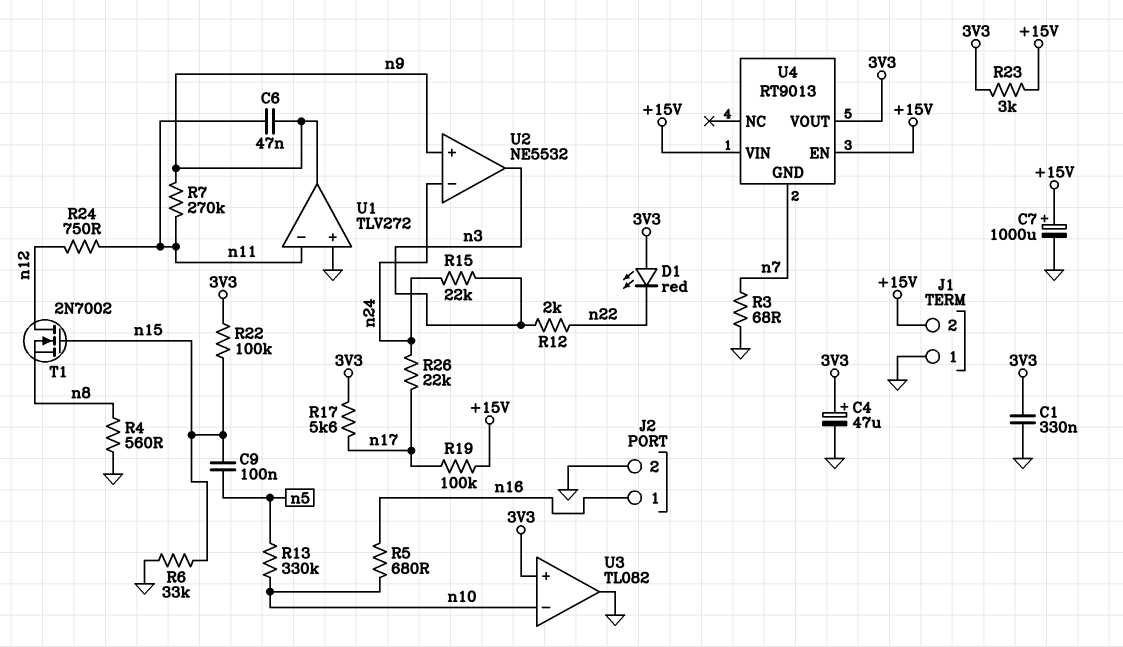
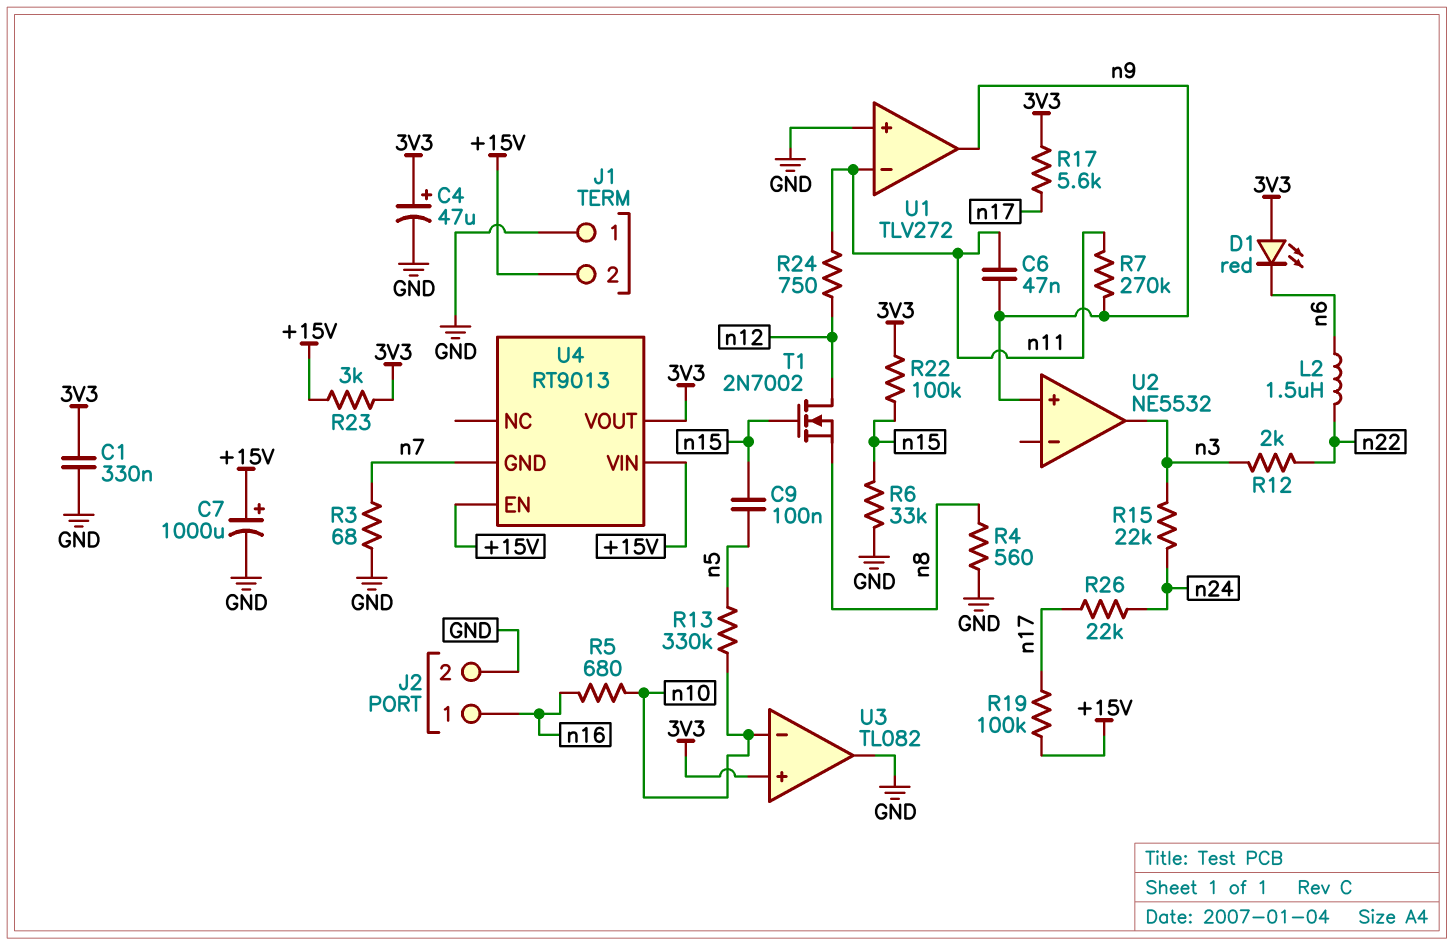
D1: LED red (A 3V3, K n22) -> LED red (A 3V3, K n6)
L2: none -> 1.5uH (n6, n22)
U2 pin in-: n24 -> none

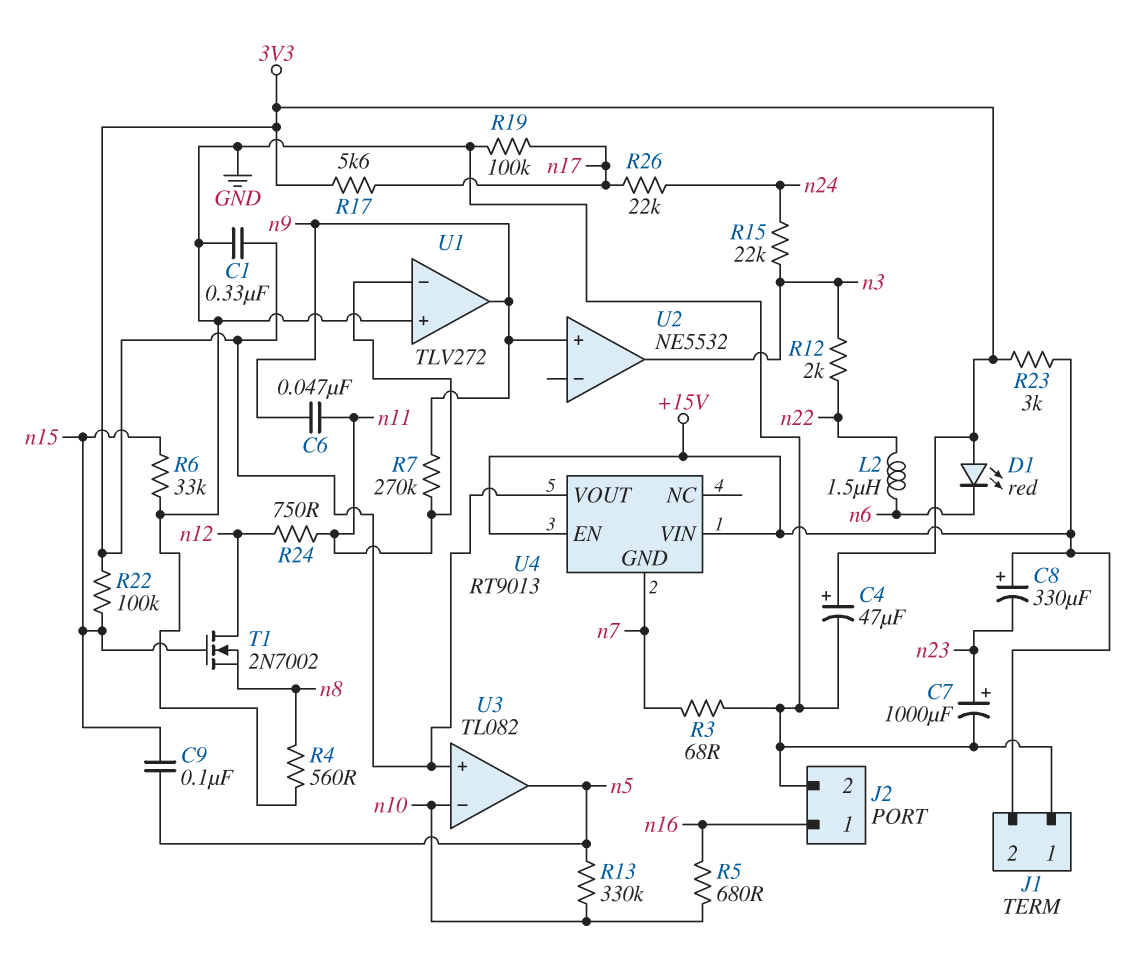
C7: 1000uF (plus +15V, minus GND) -> 1000uF (plus n23, minus GND)
C8: none -> 330uF (plus +15V, minus n23)
R19: 100k (+15V, n17) -> 100k (GND, n17)
U3 pin out: GND -> n5

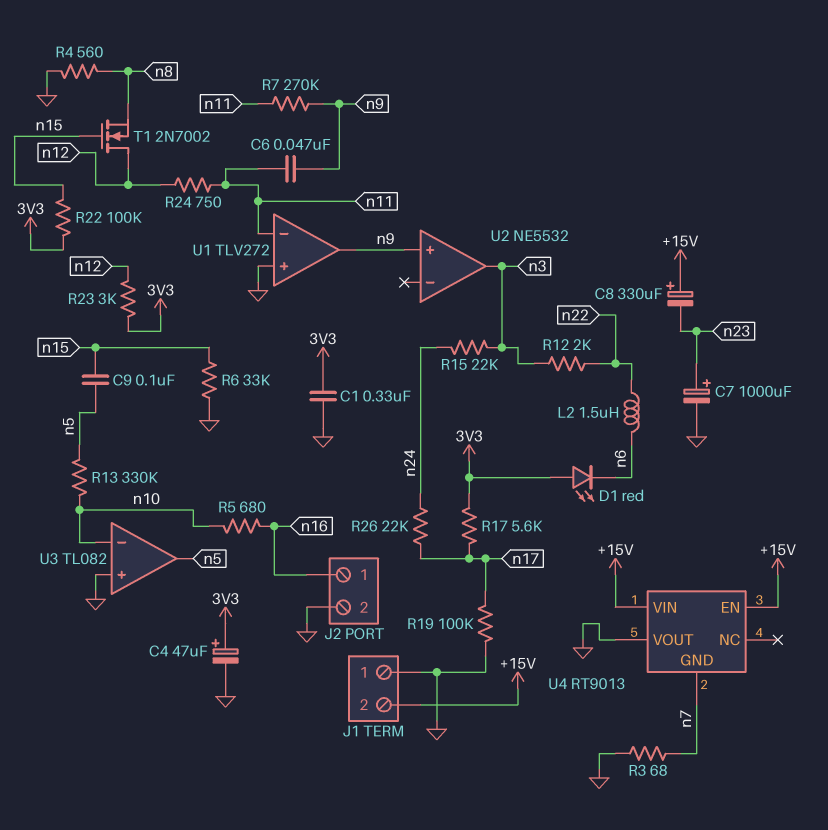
R23: 3k (+15V, 3V3) -> 3k (3V3, n12)
U3 pin in+: 3V3 -> GND
U4 pin VOUT: 3V3 -> GND

